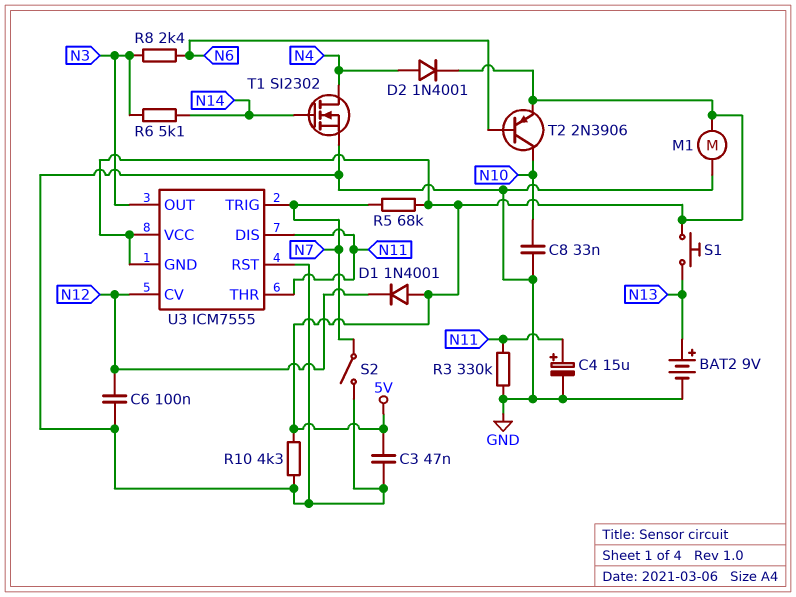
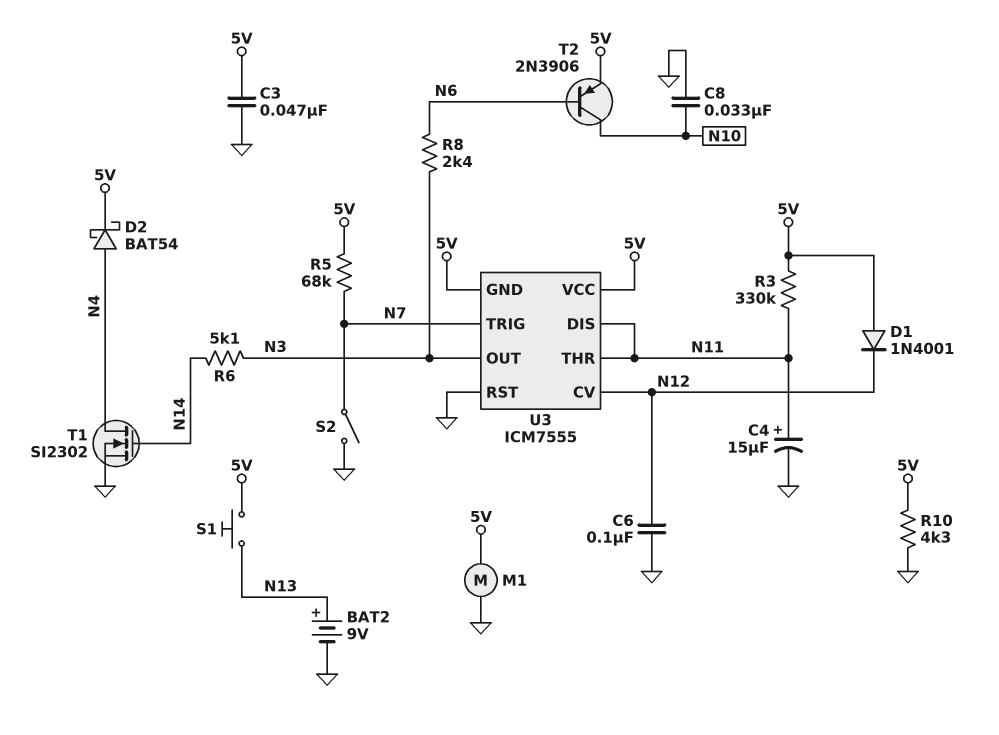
D2: diode 1N4001 (A N4, K 5V) -> schottky BAT54 (A N4, K 5V)
R3: 330k (GND, N11) -> 330k (5V, N11)

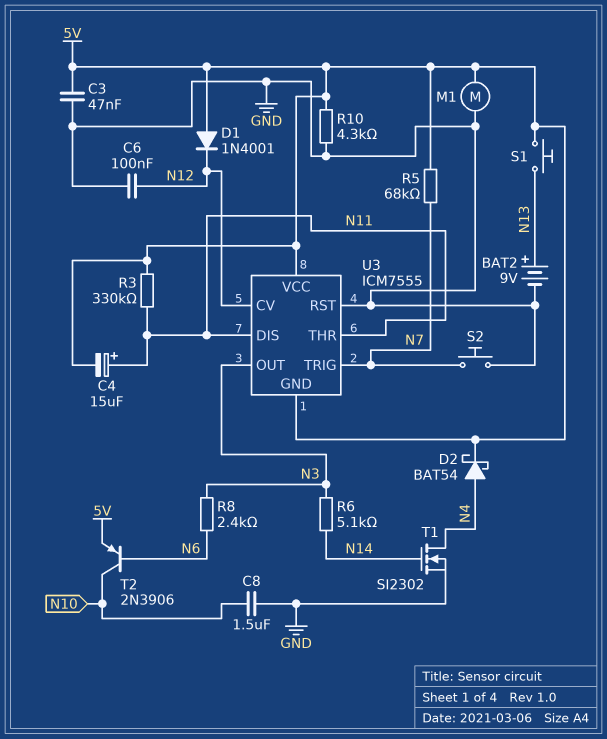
C4: 15uF (plus N11, minus GND) -> 15uF (plus N11, minus 5V)
C8: 33nF (GND, N10) -> 1.5uF (GND, N10)
S2: switch (GND, N7) -> button (GND, N7)

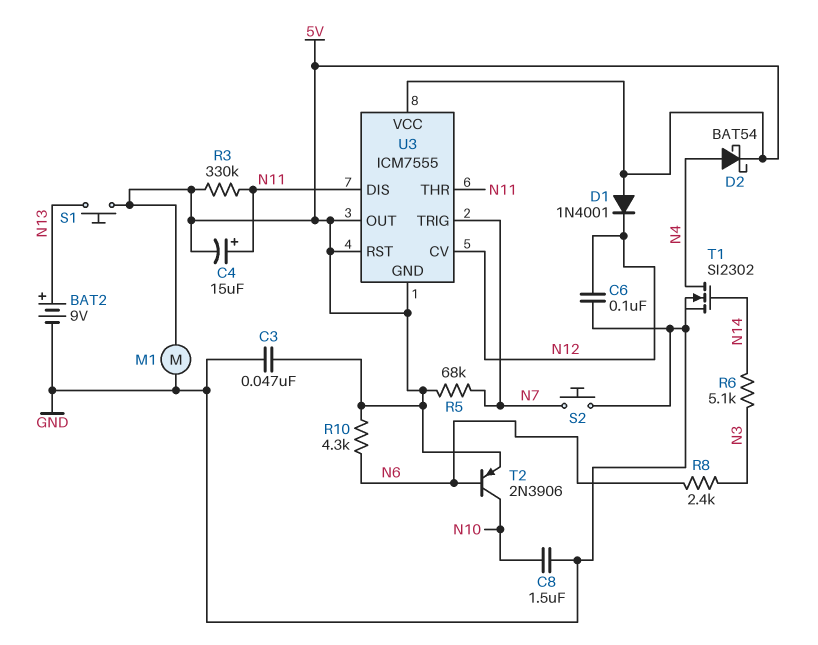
R10: 4.3k (5V, GND) -> 4.3k (5V, N6)
U3 pin OUT: N3 -> 5V
U3 pin RST: GND -> 5V

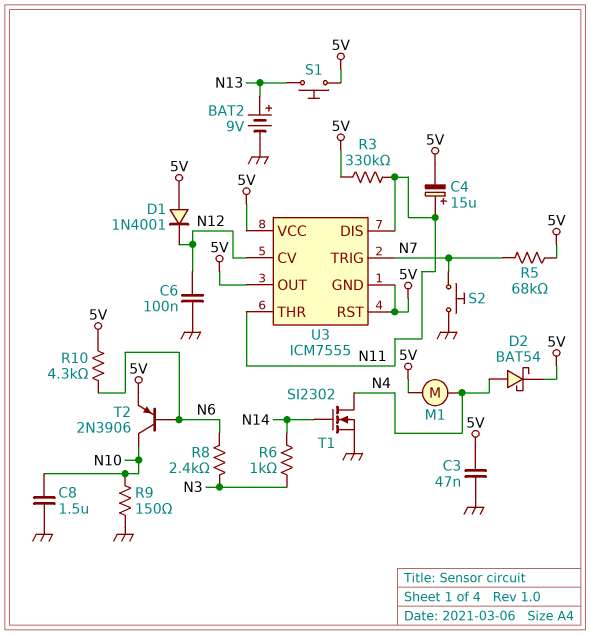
M1: motor (5V, GND) -> motor (5V, N4)
R6: 5.1k (N3, N14) -> 1k (N3, N14)
R9: none -> 150 (GND, N10)

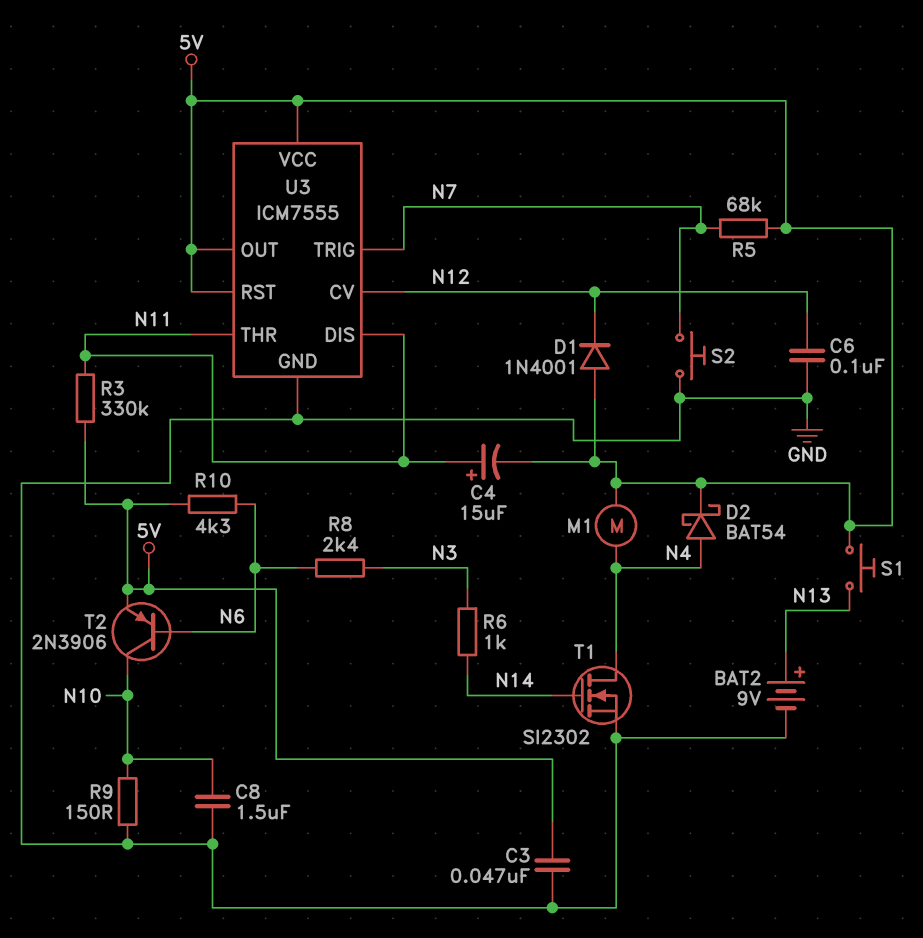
U3 pin GND: 5V -> GND

